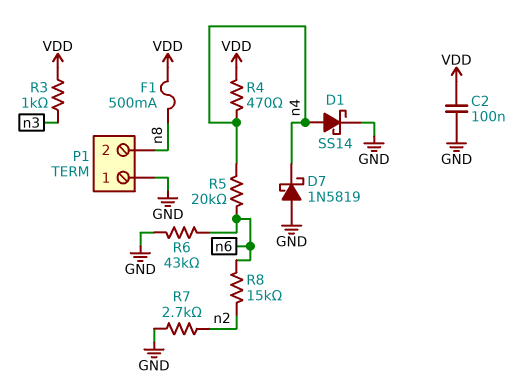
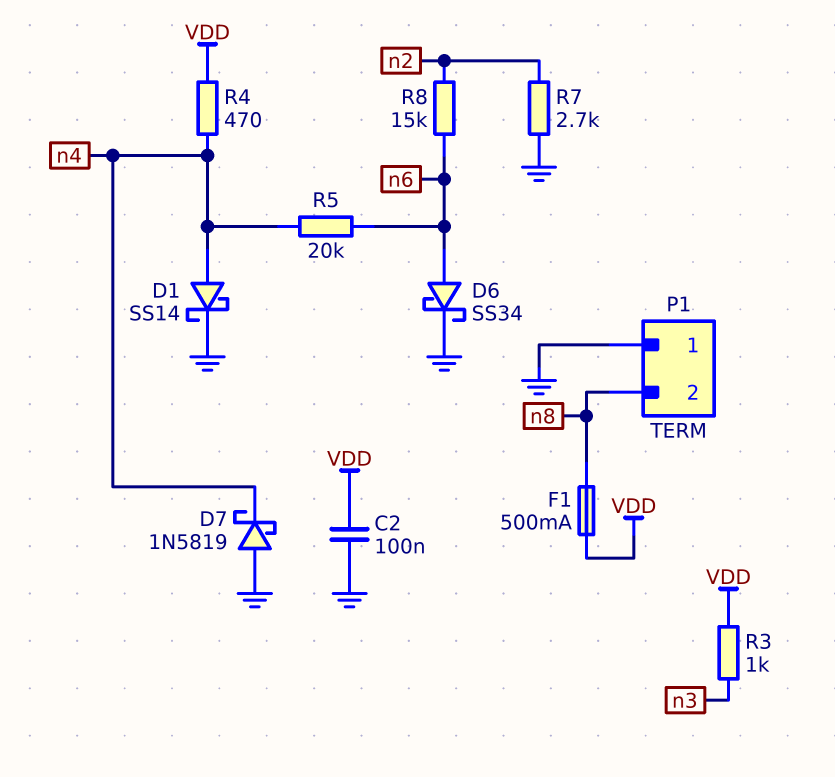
D6: none -> schottky SS34 (A n6, K GND)
R6: 43k (GND, n6) -> none

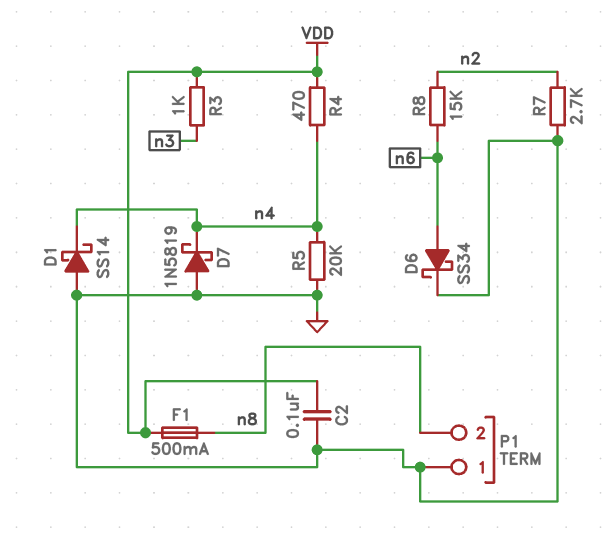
D1: schottky SS14 (A n4, K GND) -> schottky SS14 (A GND, K n4)
R5: 20k (n4, n6) -> 20k (GND, n4)

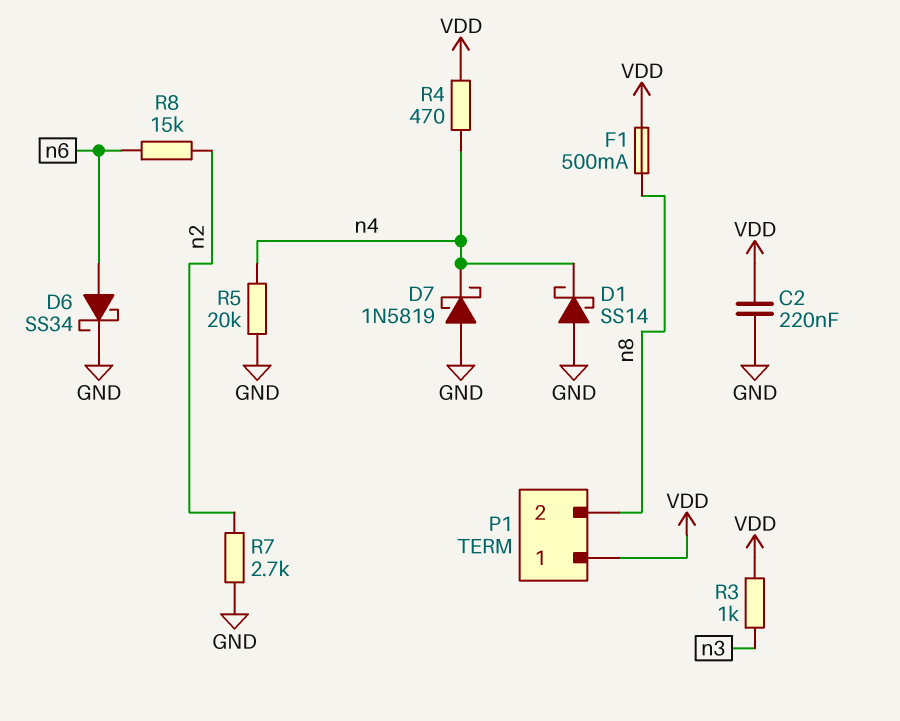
C2: 100nF (GND, VDD) -> 220nF (GND, VDD)
P1 pin 1: GND -> VDD

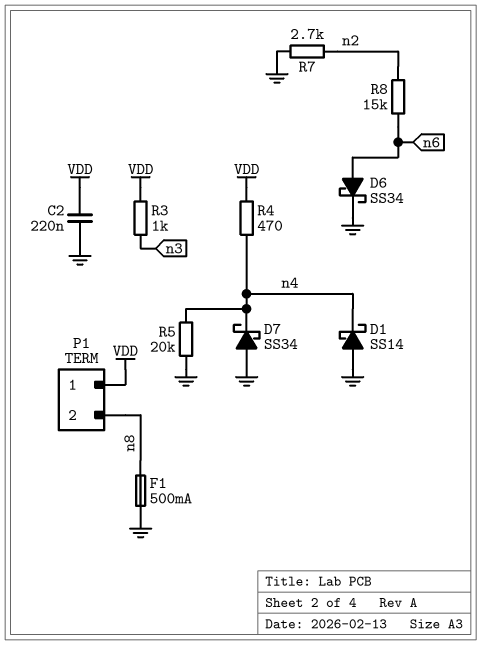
D7: schottky 1N5819 (A GND, K n4) -> schottky SS34 (A GND, K n4)
F1: 500mA (VDD, n8) -> 500mA (GND, n8)

